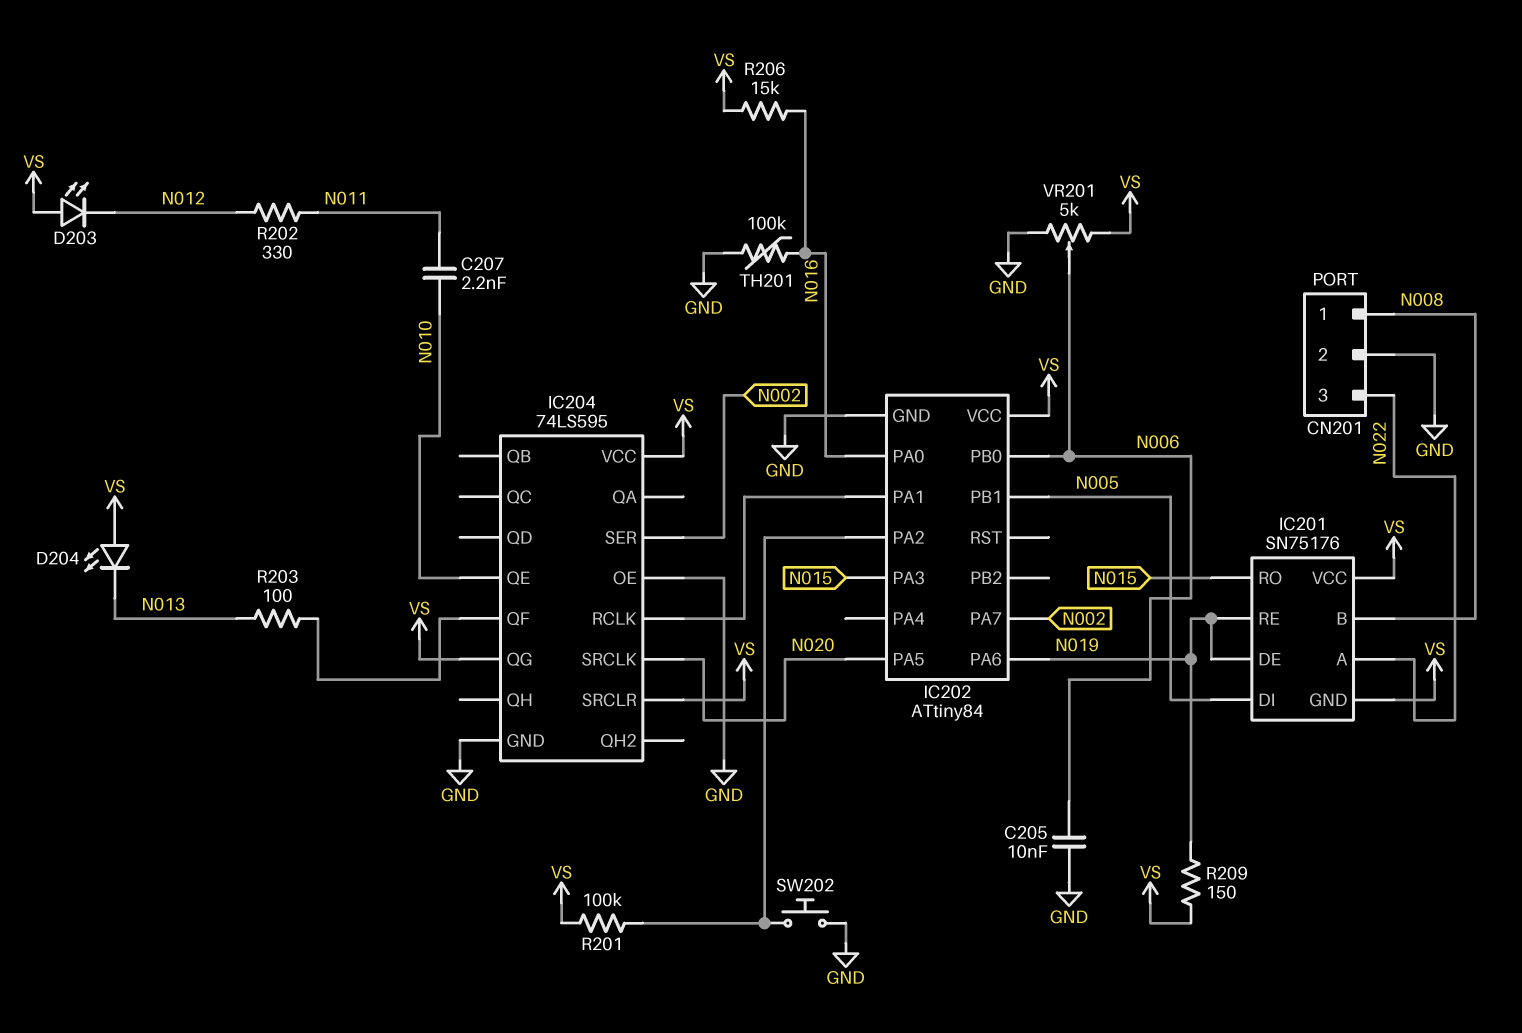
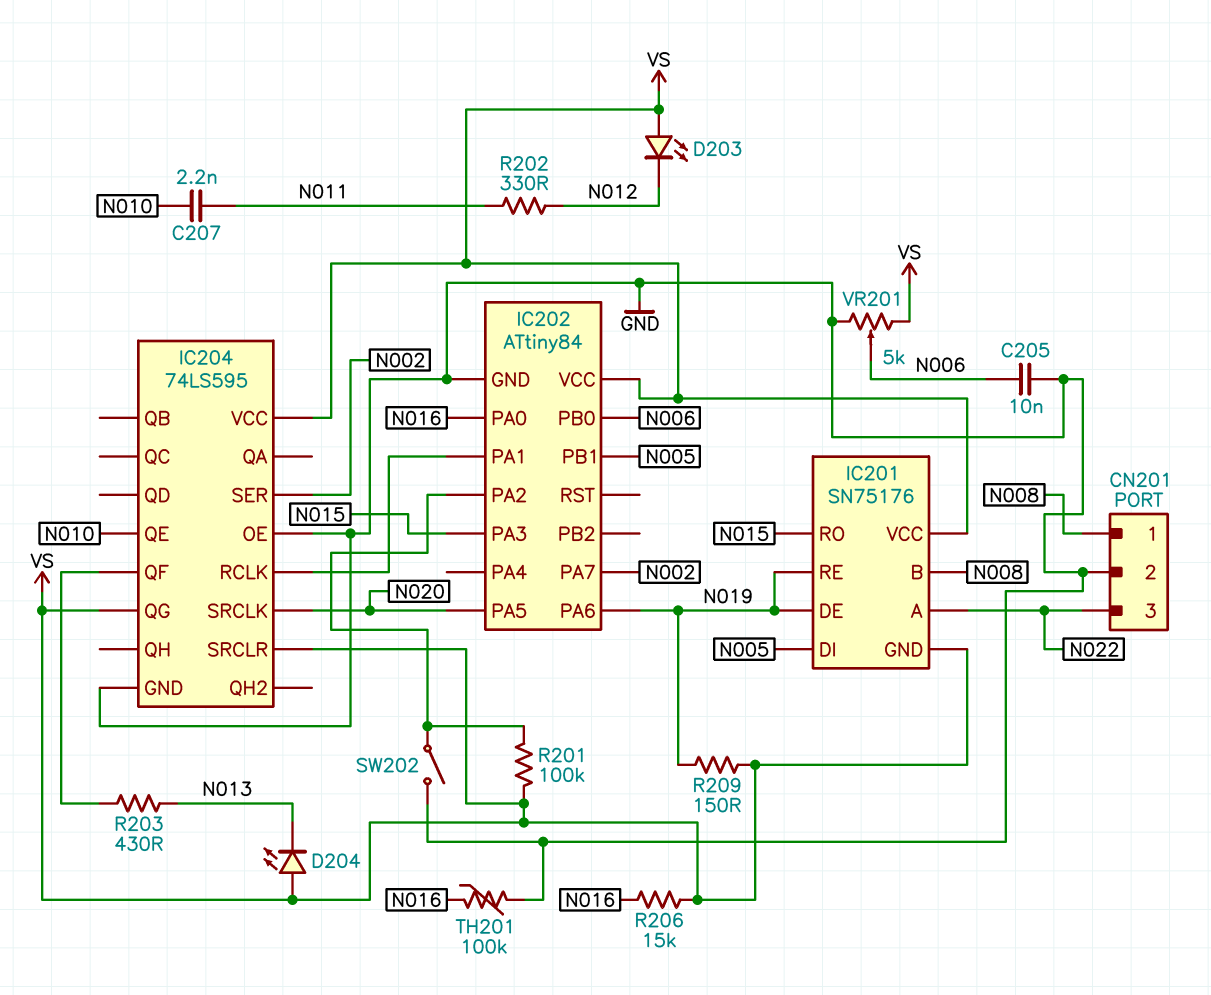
R203: 100 (IC204/QF, N013) -> 430 (IC204/QF, N013)
SW202: button (GND, IC202/PA2) -> switch (GND, IC202/PA2)

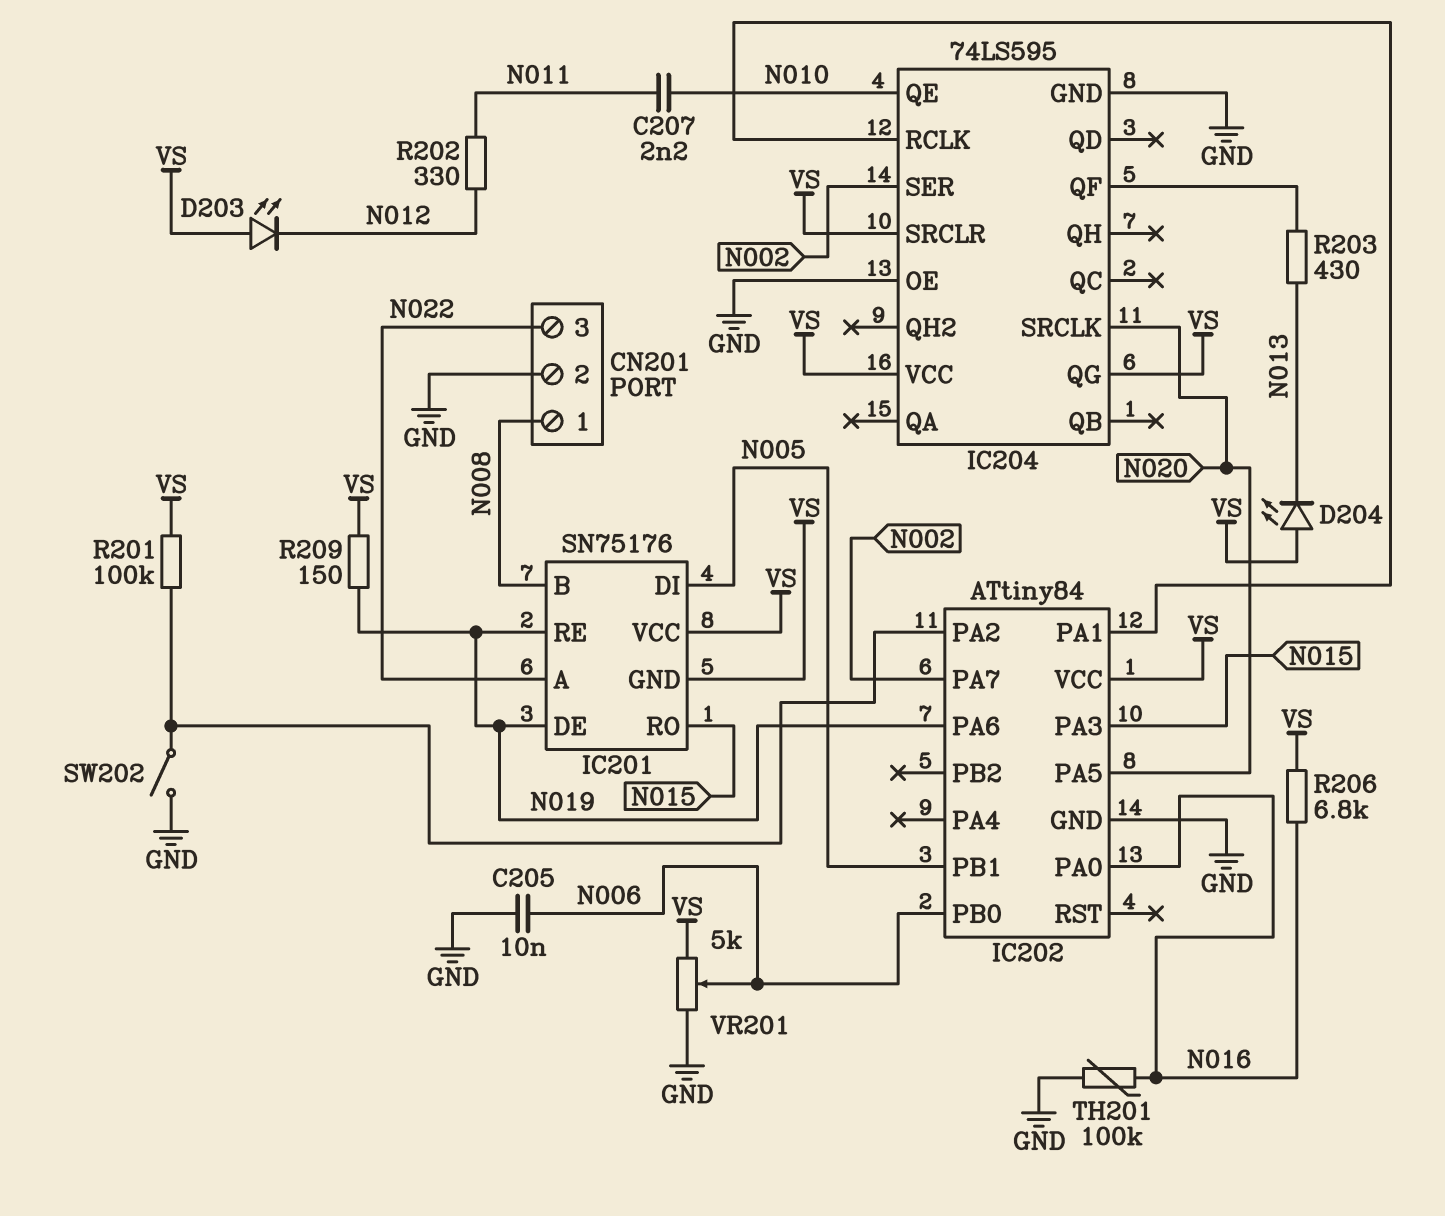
R206: 15k (N016, VS) -> 6.8k (N016, VS)

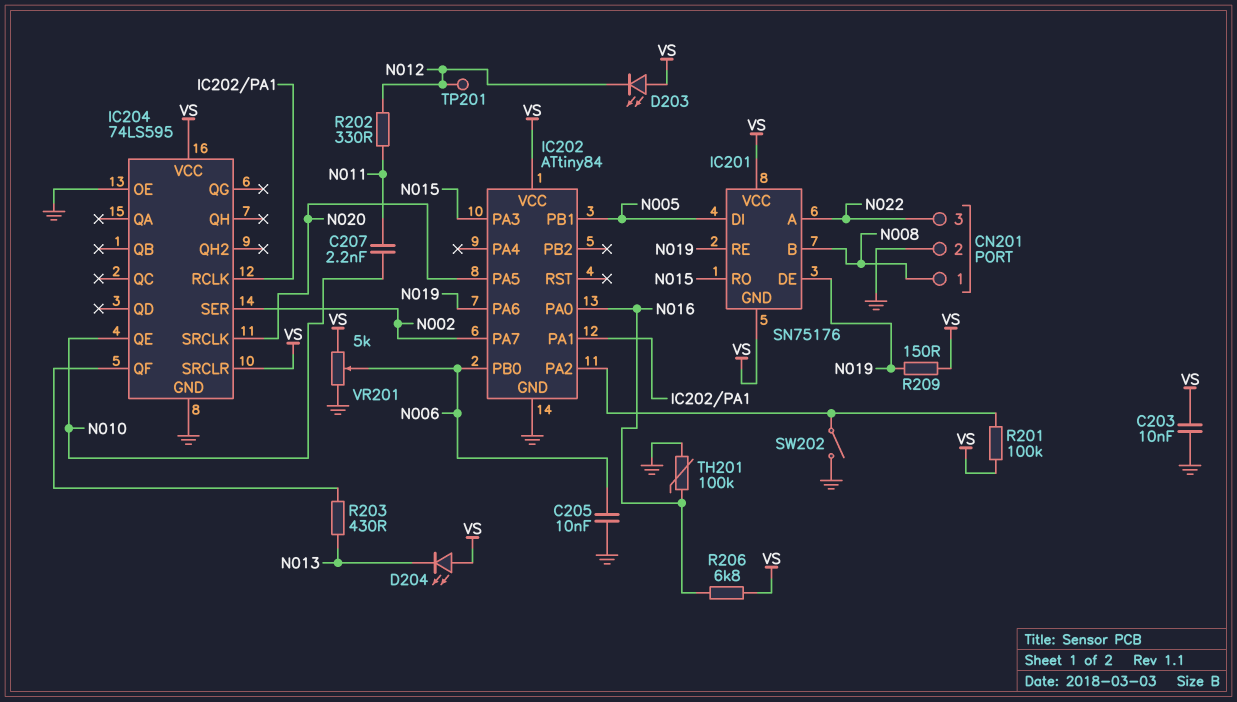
C203: none -> 10nF (GND, VS)
IC204 pin QG: VS -> none
TP201: none -> test point (N012)

